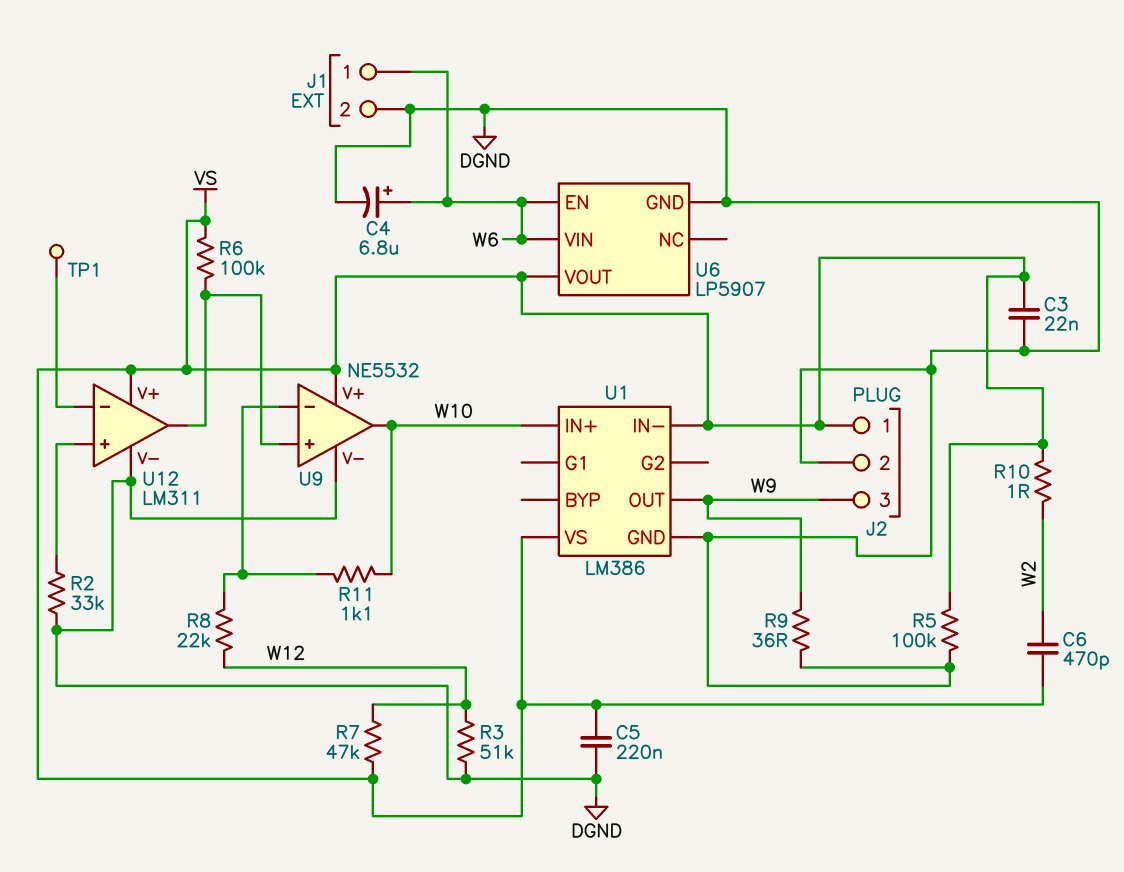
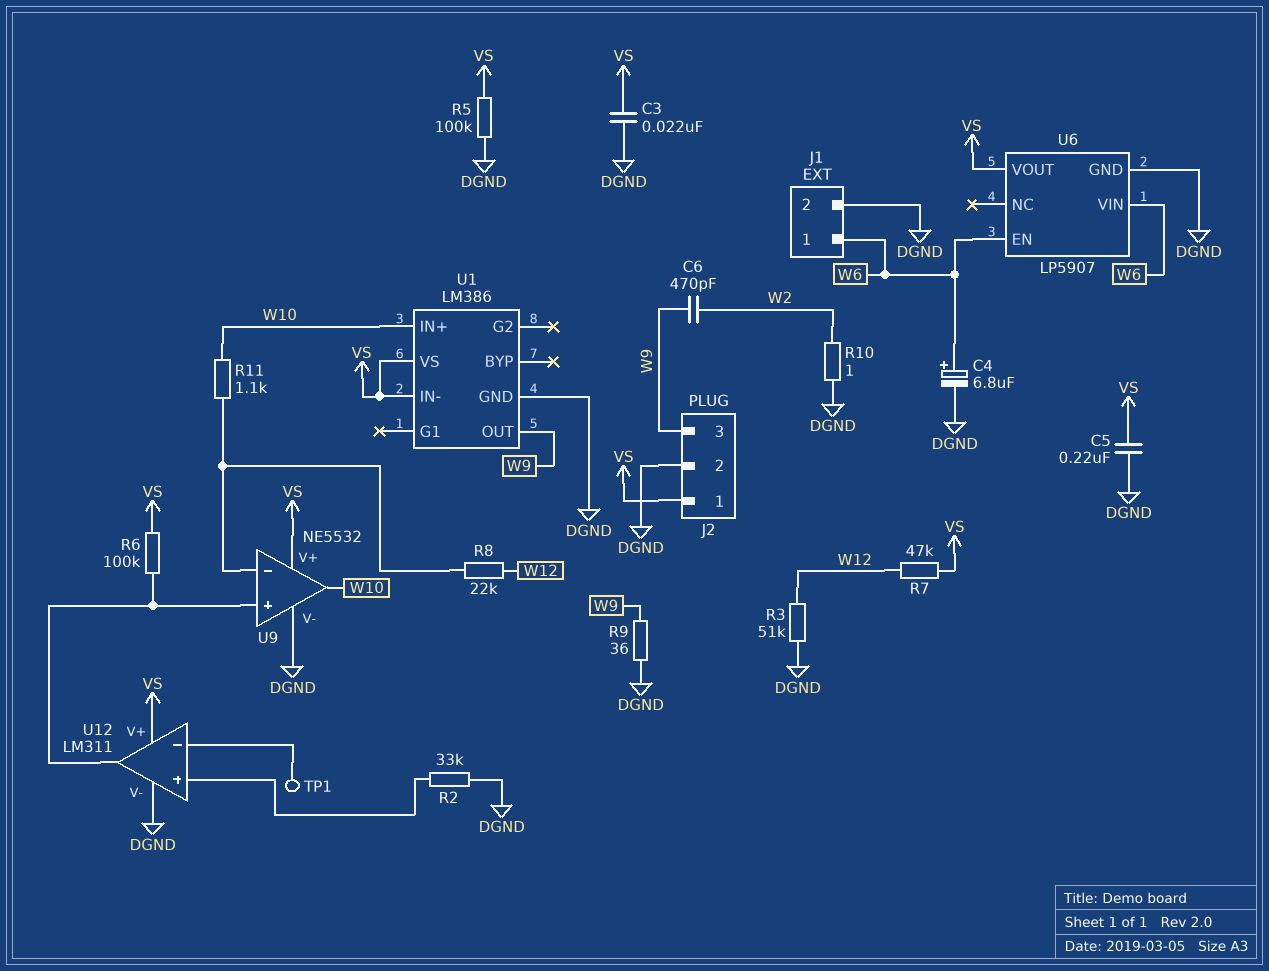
C6: 470pF (VS, W2) -> 470pF (W2, W9)
R10: 1 (VS, W2) -> 1 (DGND, W2)

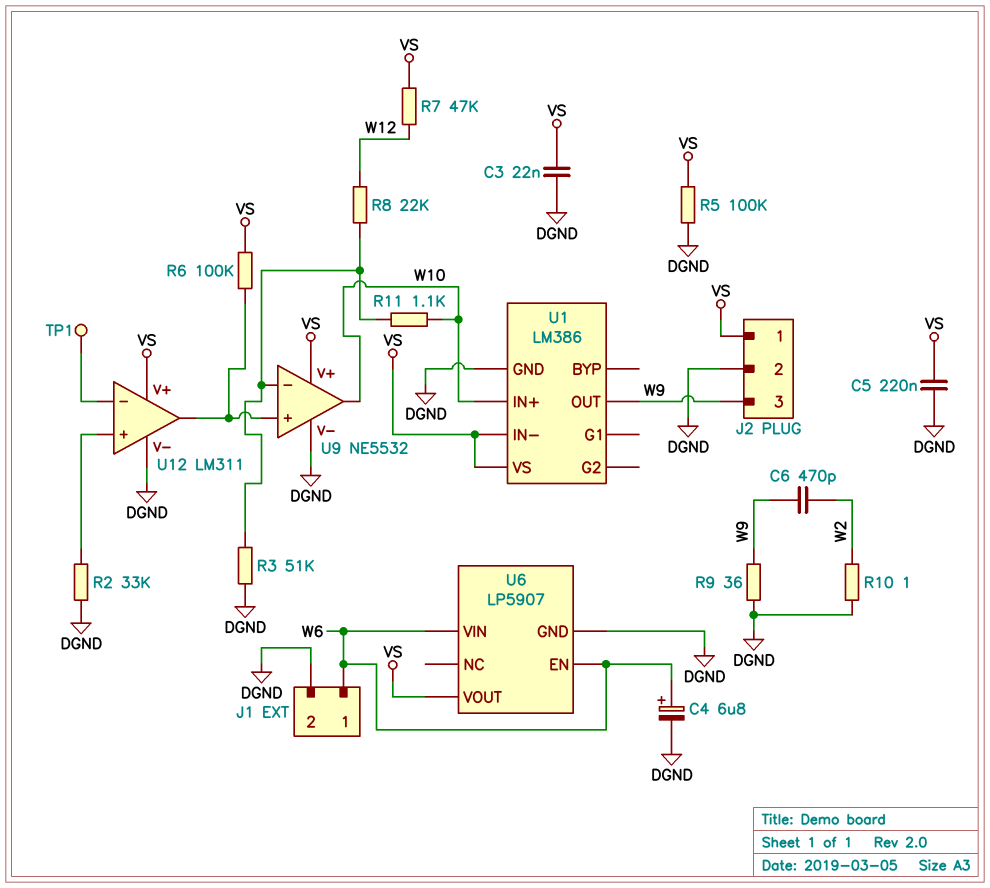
R3: 51k (DGND, W12) -> 51k (DGND, U9/in-)

